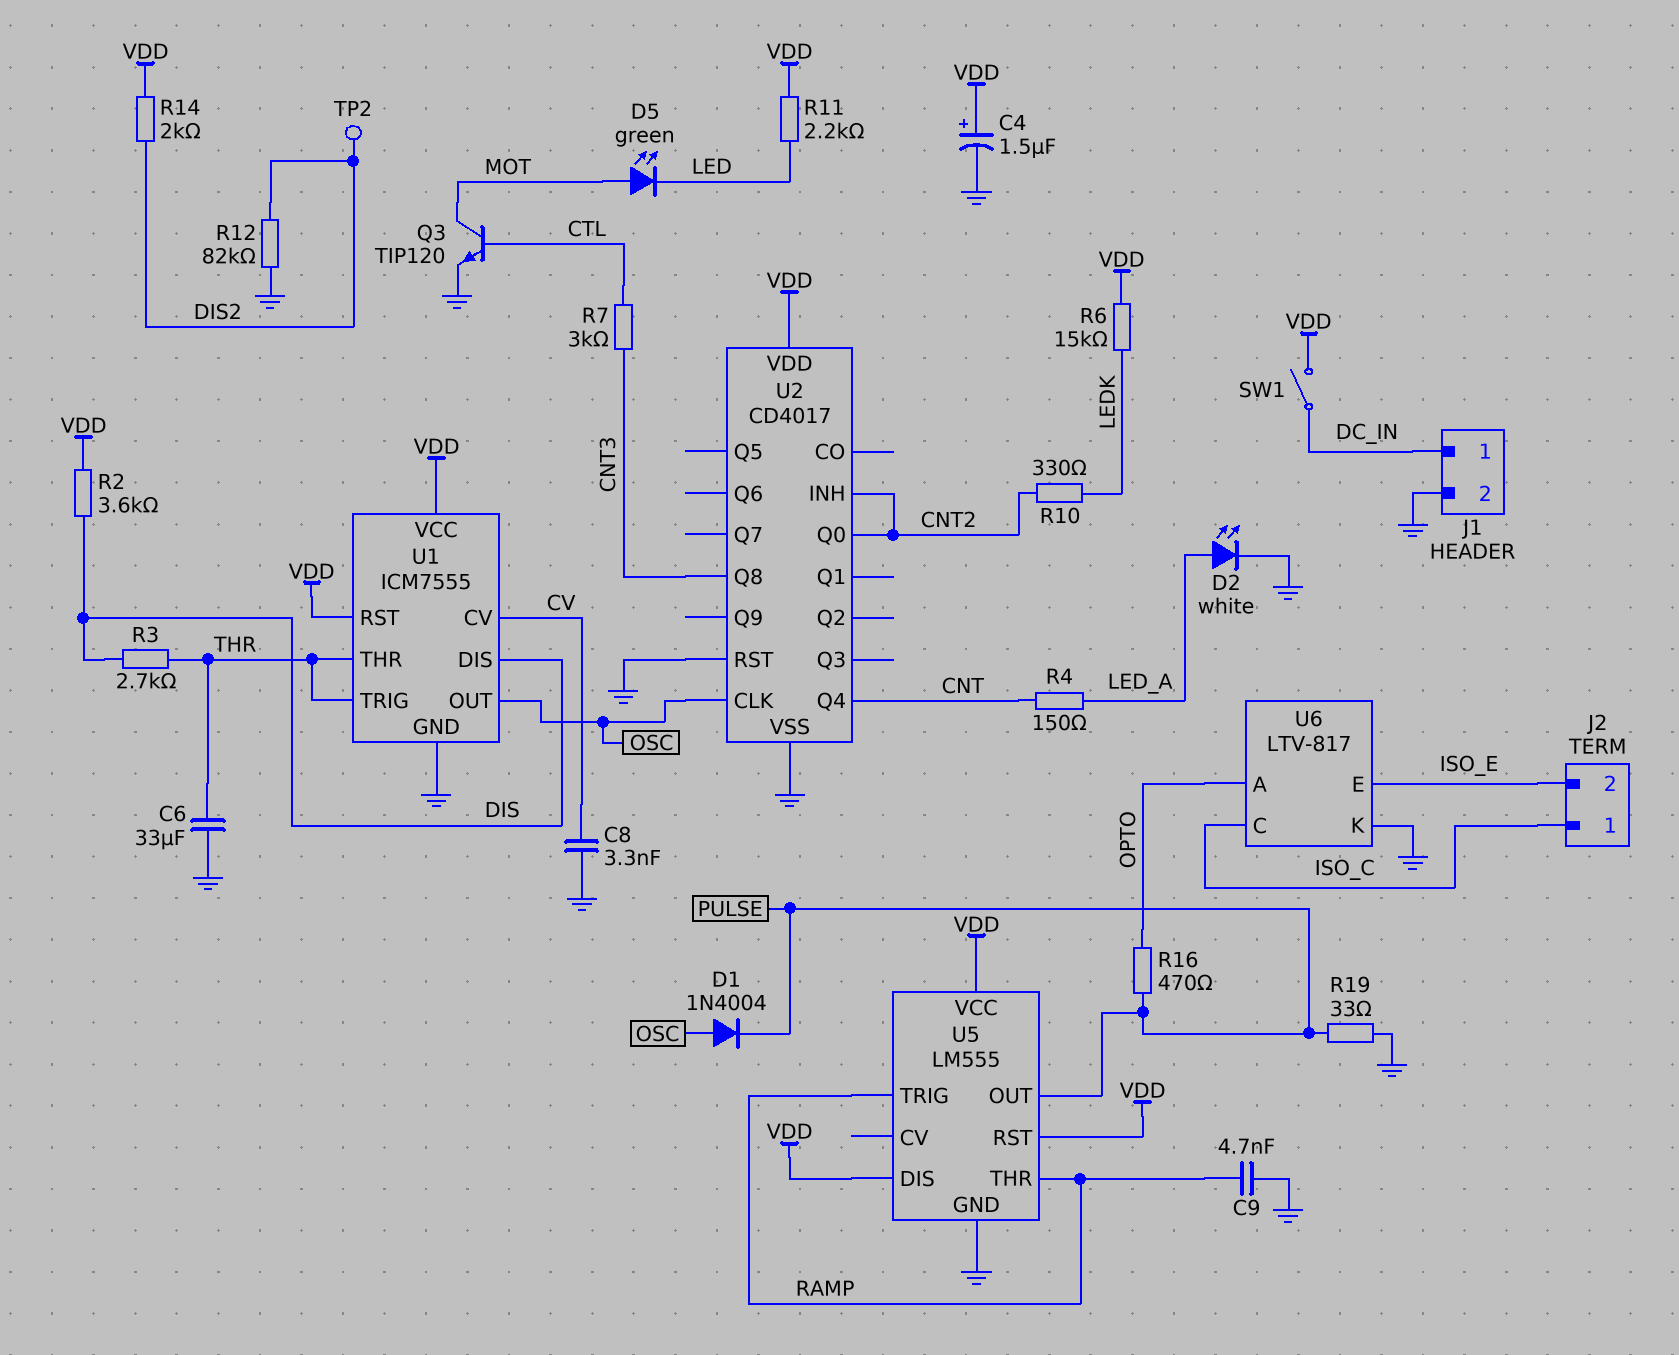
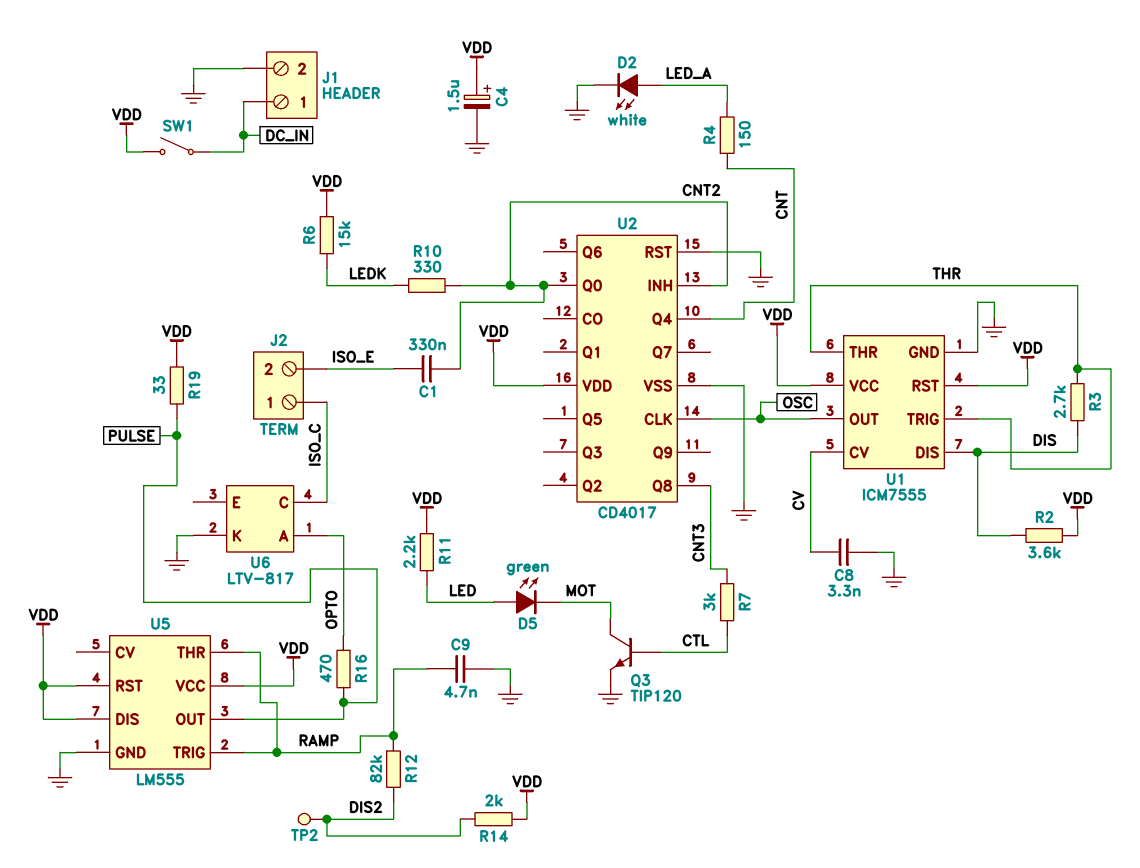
C1: none -> 330nF (CNT2, ISO_E)
C6: 33uF (GND, THR) -> none
D1: diode 1N4004 (A OSC, K PULSE) -> none
D5: LED green (A MOT, K LED) -> LED green (A LED, K MOT)
R12: 82k (DIS2, GND) -> 82k (DIS2, RAMP)
R19: 33 (GND, PULSE) -> 33 (PULSE, VDD)
U6 pin E: ISO_E -> none

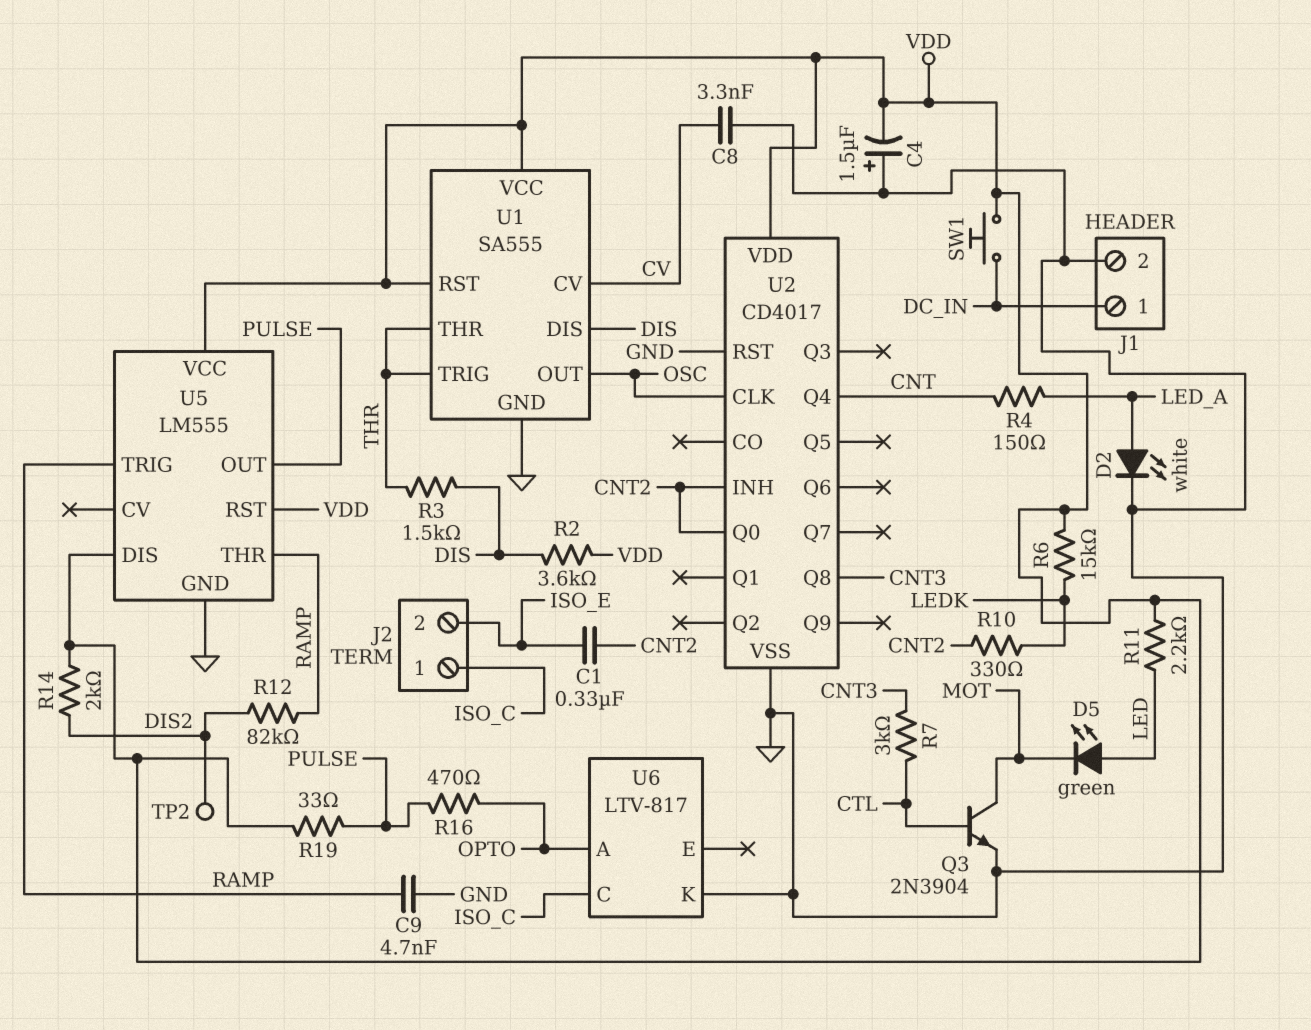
C4: 1.5uF (plus VDD, minus GND) -> 1.5uF (plus GND, minus VDD)
Q3: NPN TIP120 (B CTL, C MOT, E GND) -> NPN 2N3904 (B CTL, C MOT, E GND)
R3: 2.7k (DIS, THR) -> 1.5k (DIS, THR)
SW1: switch (DC_IN, VDD) -> button (DC_IN, VDD)
U1: ICM7555 -> SA555

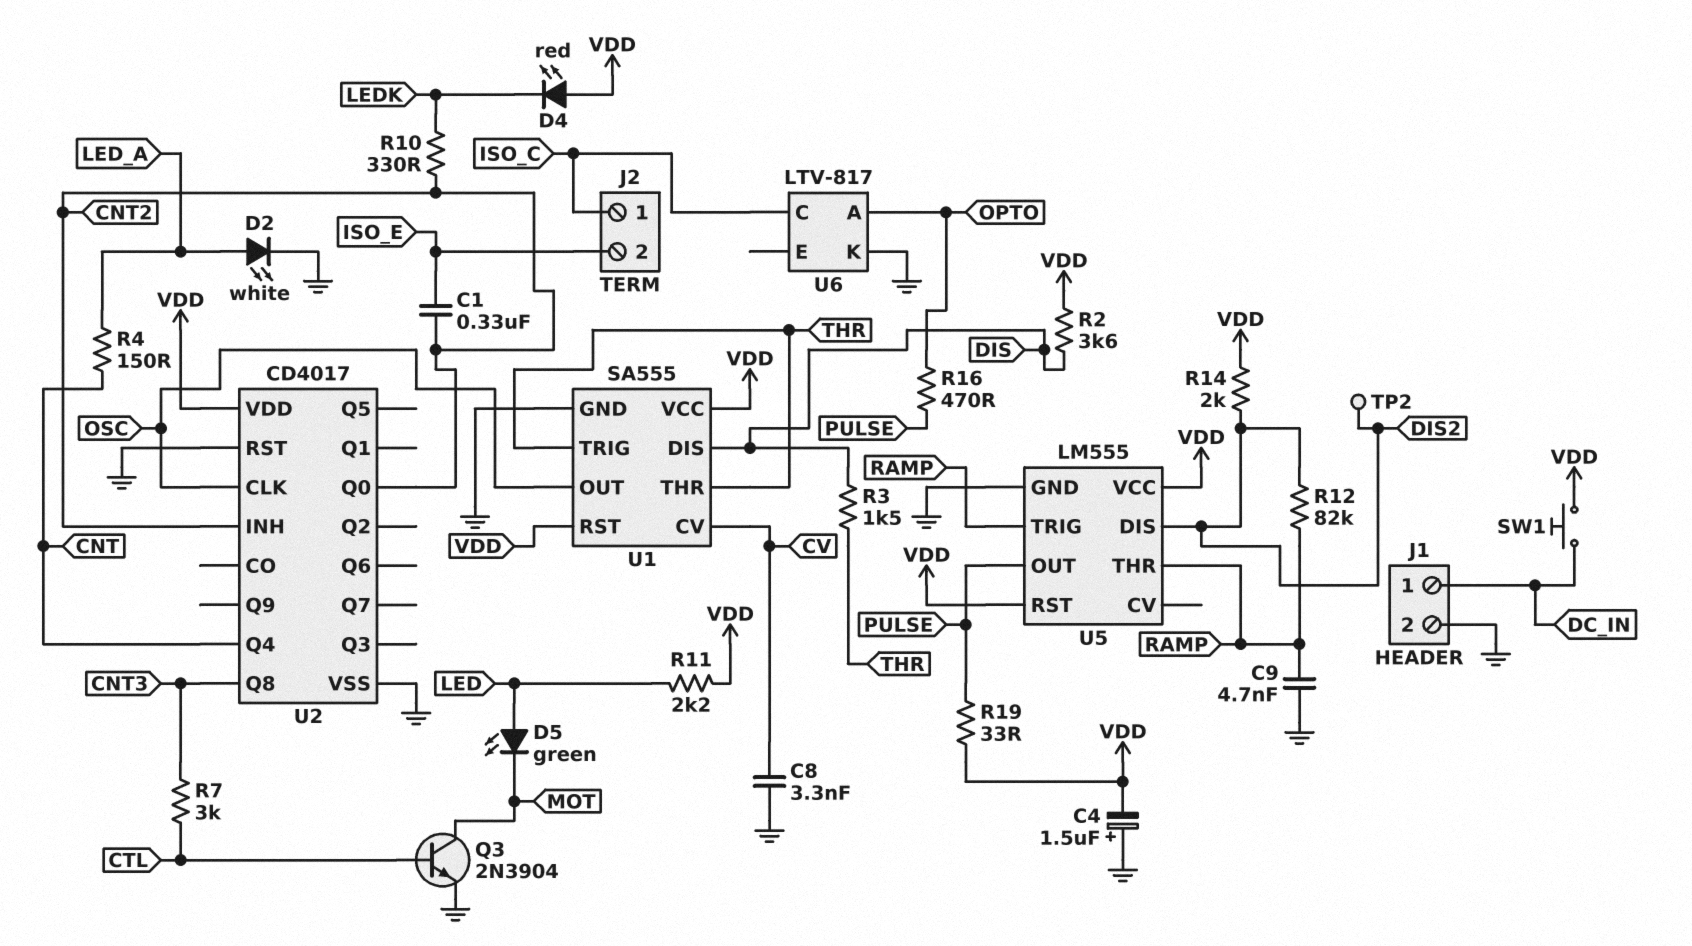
D4: none -> LED red (A VDD, K LEDK)
R6: 15k (LEDK, VDD) -> none
U5 pin DIS: VDD -> DIS2

